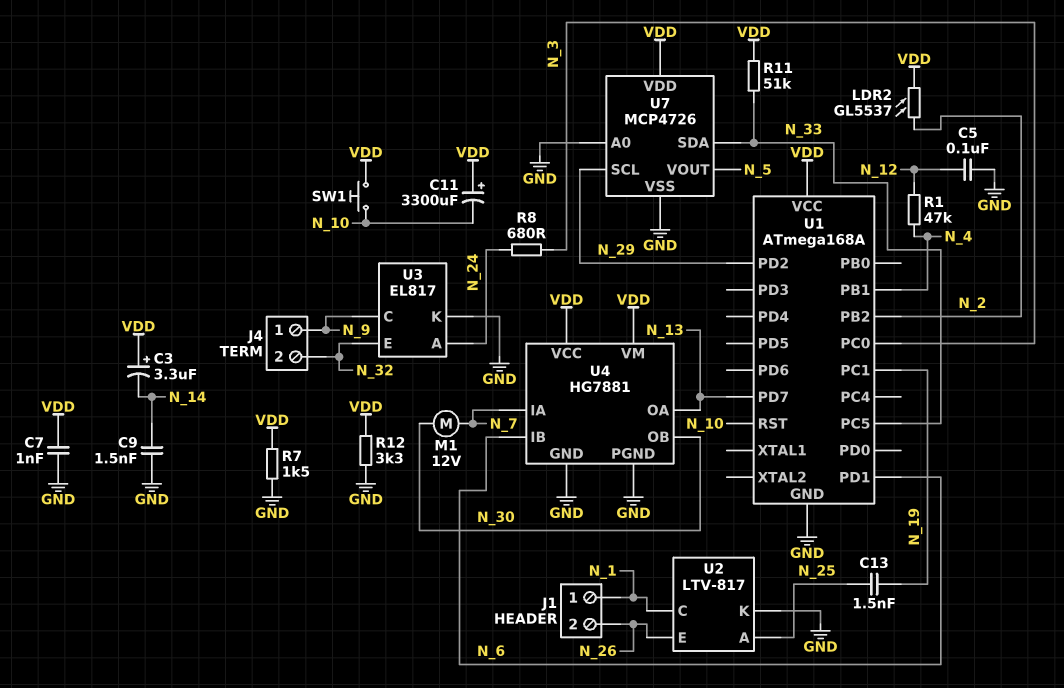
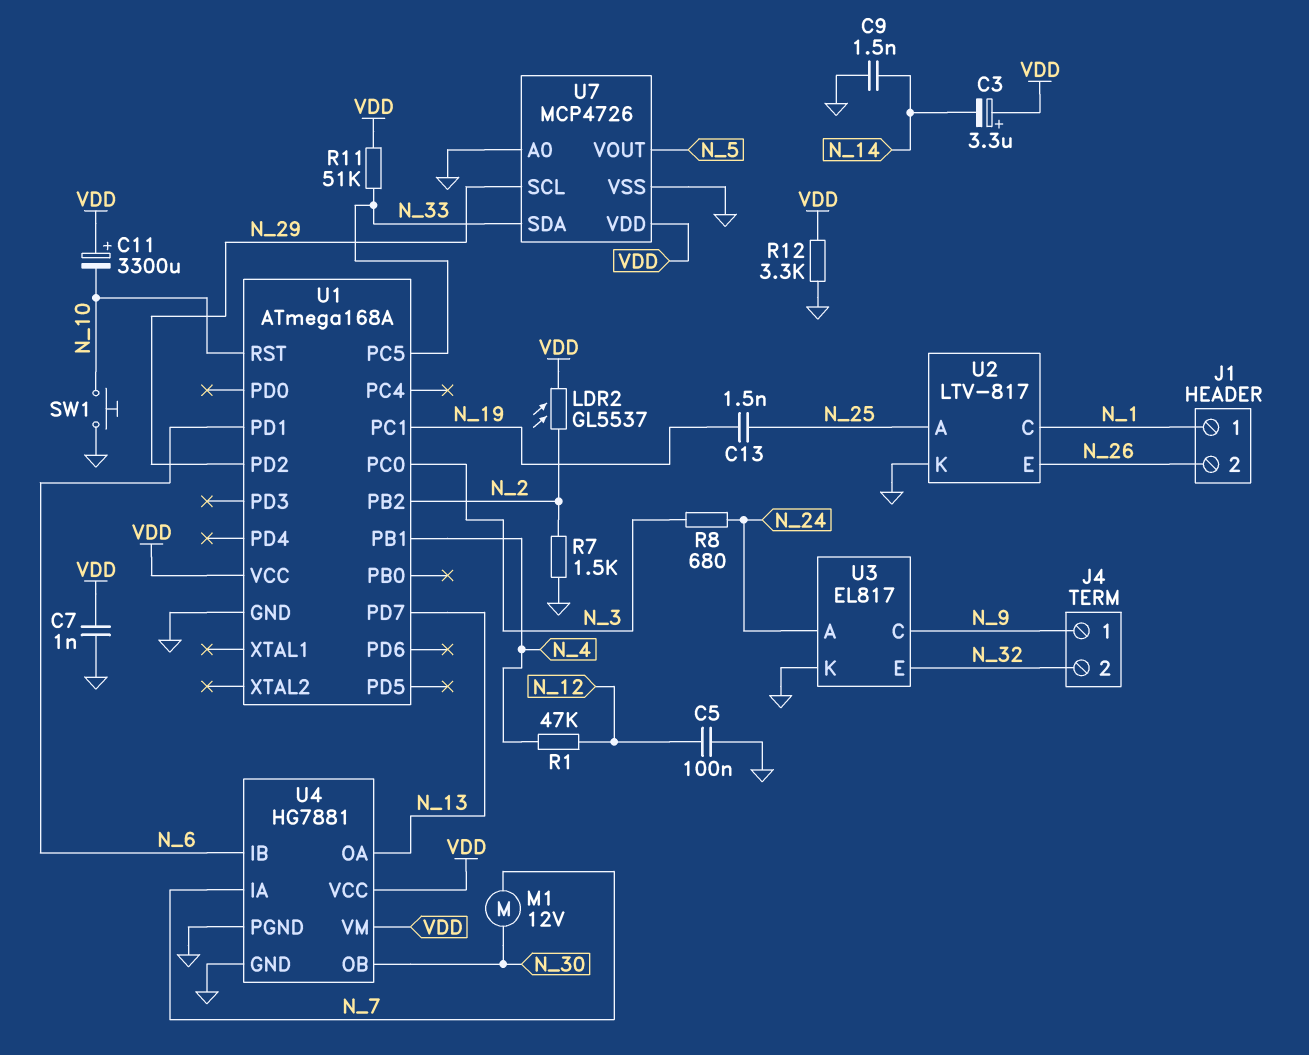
R7: 1.5k (GND, VDD) -> 1.5k (GND, N_2)
SW1: button (N_10, VDD) -> button (GND, N_10)

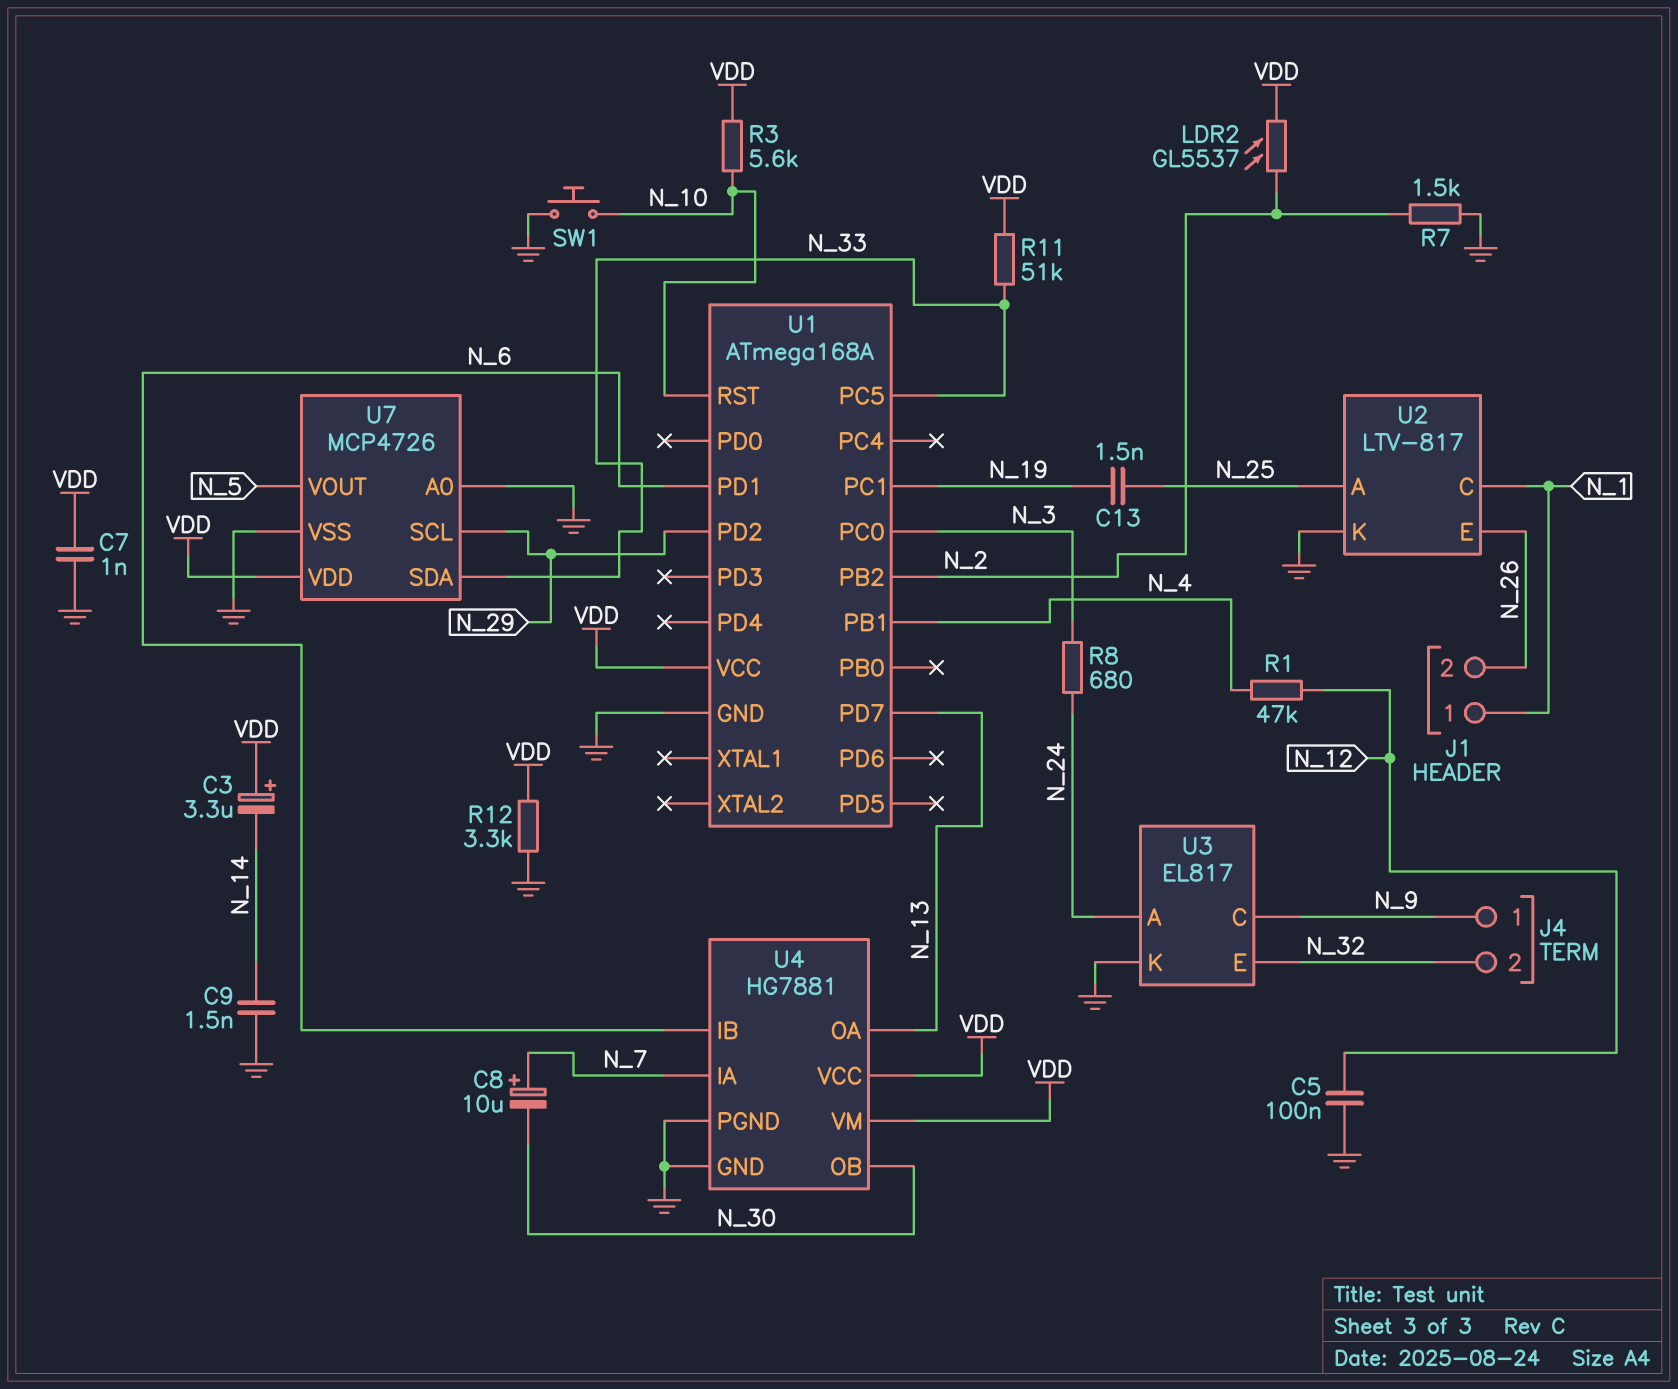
C8: none -> 10uF (plus N_7, minus N_30)
C11: 3300uF (plus VDD, minus N_10) -> none
M1: motor 12V (N_7, N_30) -> none
R3: none -> 5.6k (N_10, VDD)

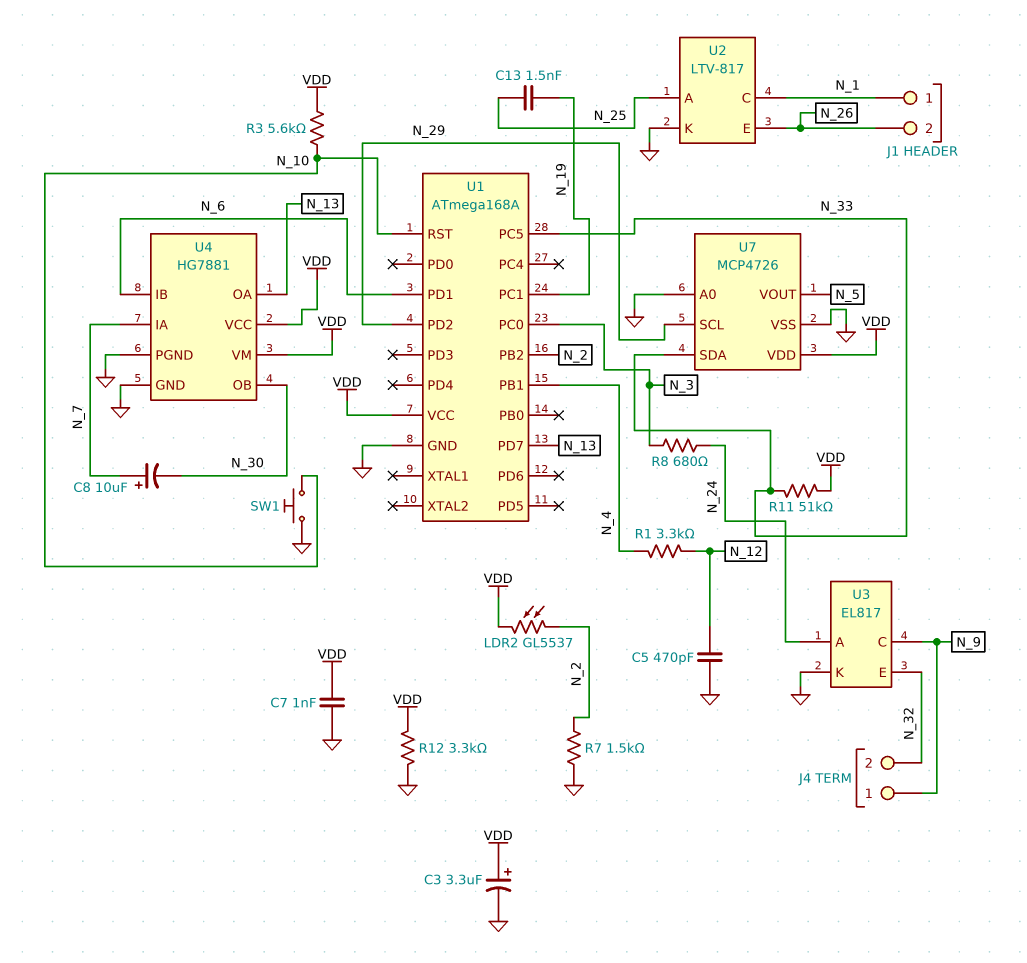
C3: 3.3uF (plus VDD, minus N_14) -> 3.3uF (plus VDD, minus GND)
C5: 100nF (GND, N_12) -> 470pF (GND, N_12)
C9: 1.5nF (GND, N_14) -> none
R1: 47k (N_4, N_12) -> 3.3k (N_4, N_12)

